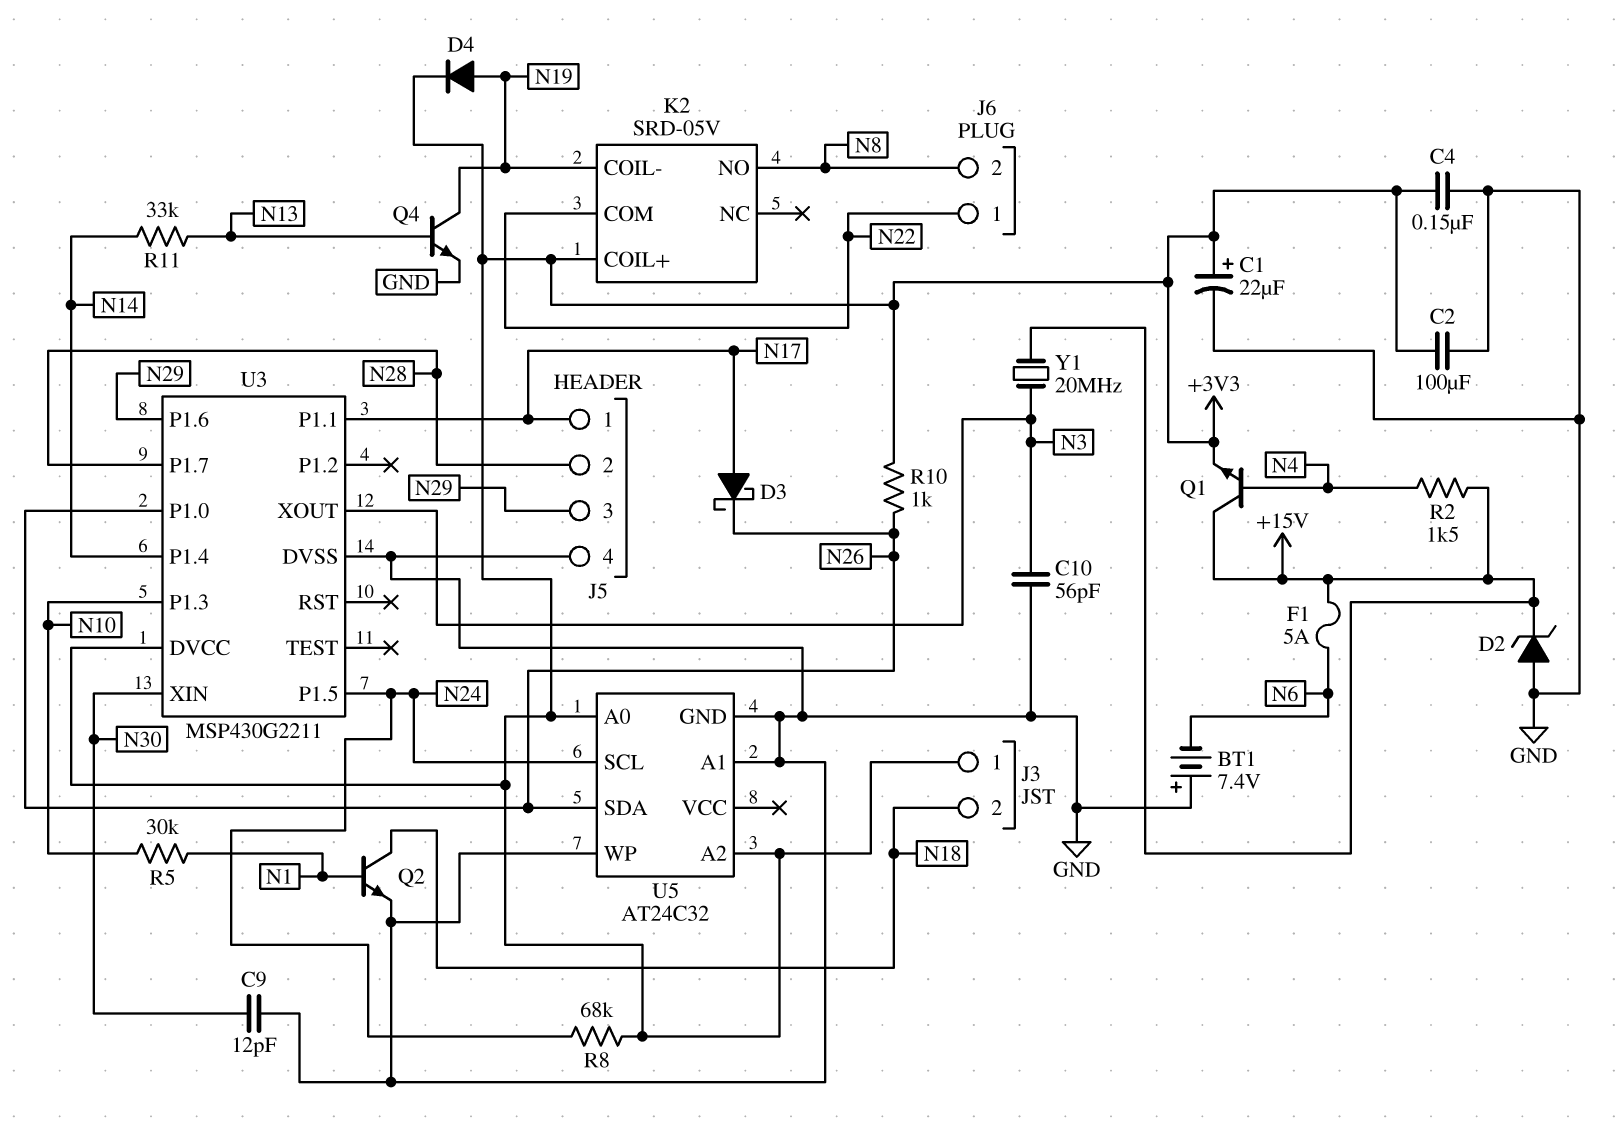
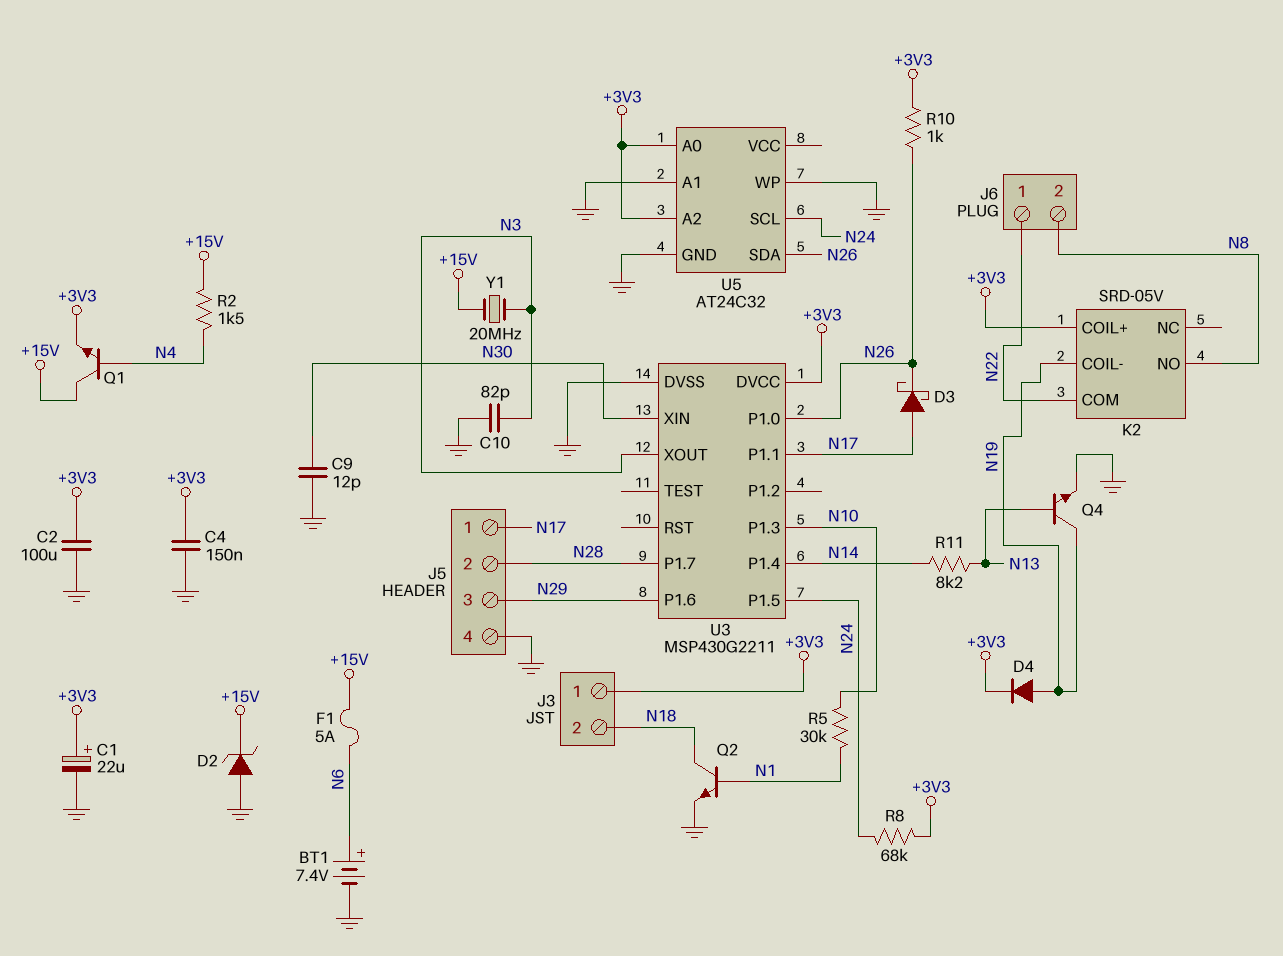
BT1: 7.4V (plus GND, minus N6) -> 7.4V (plus N6, minus GND)
C10: 56pF (GND, N3) -> 82pF (GND, N3)
R11: 33k (N13, N14) -> 8.2k (N13, N14)

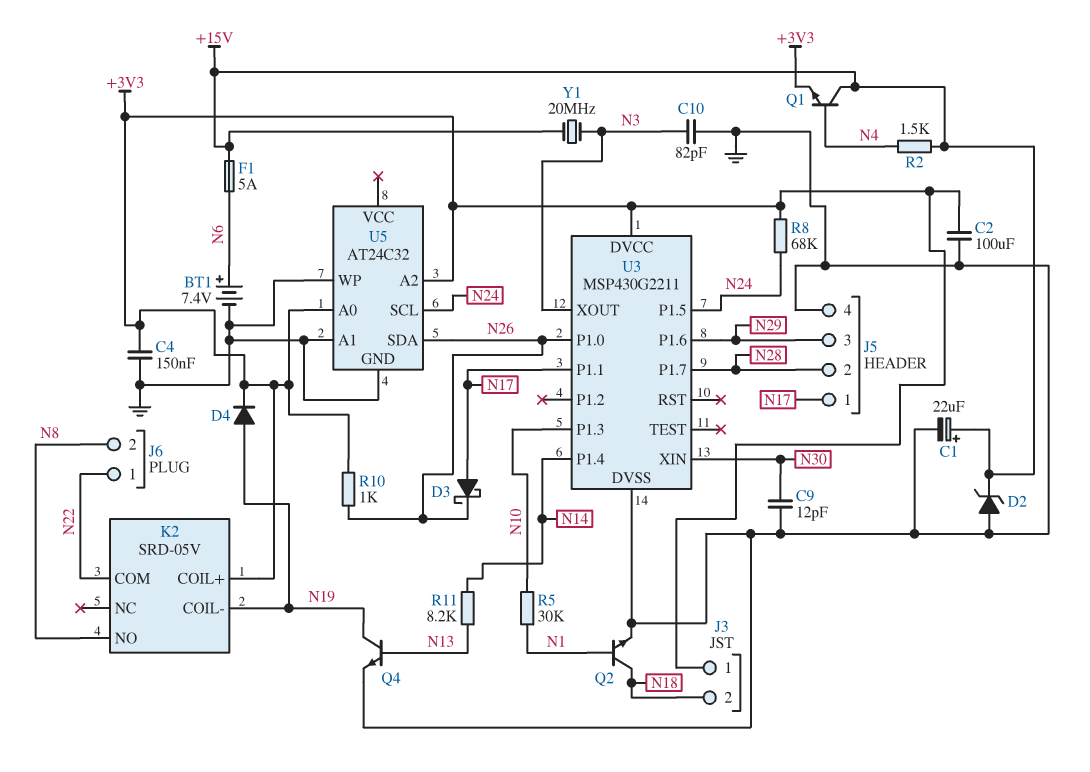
C1: 22uF (plus +3V3, minus GND) -> 22uF (plus +15V, minus GND)

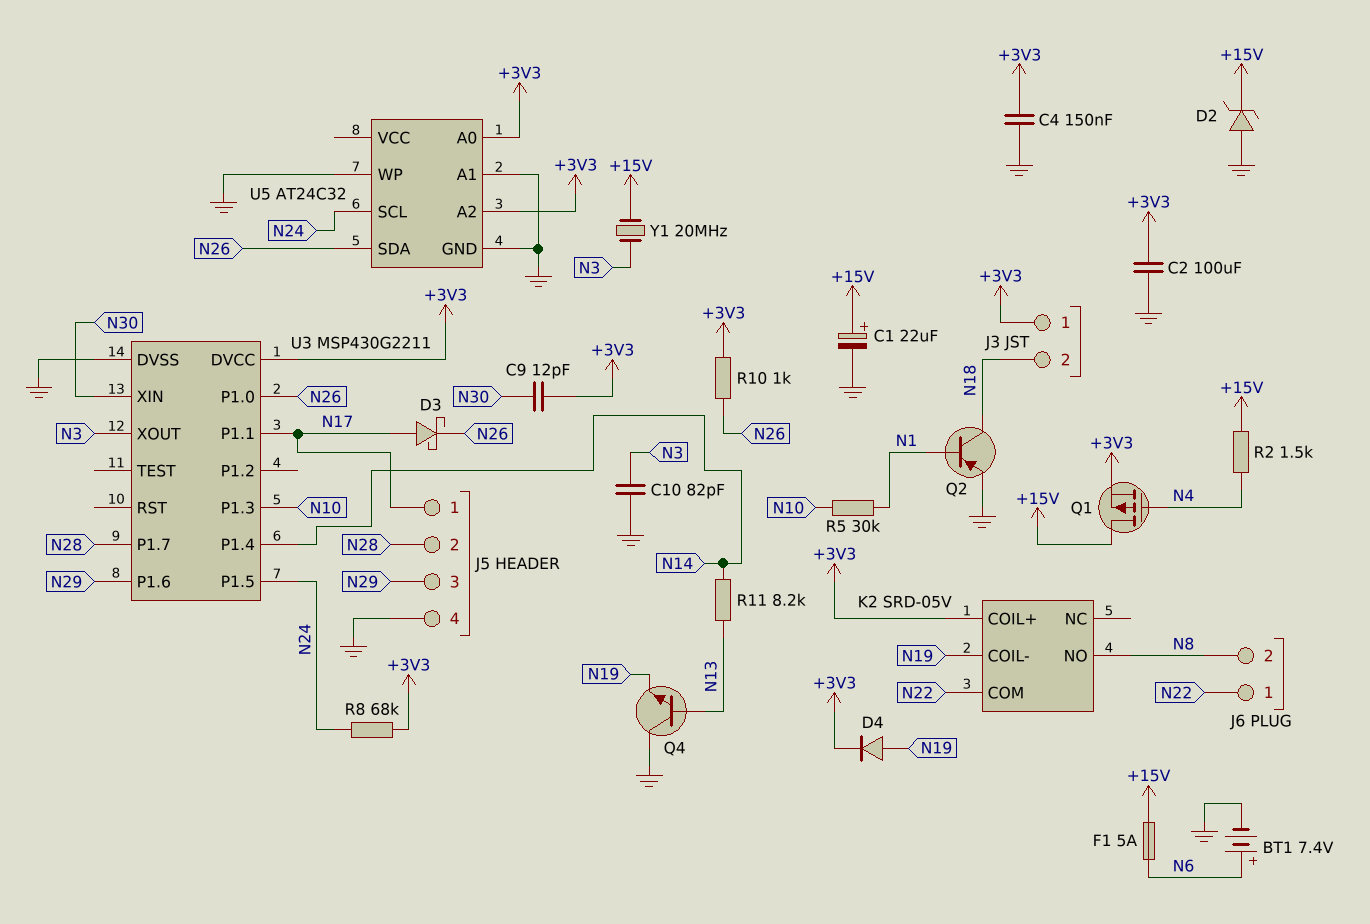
C9: 12pF (GND, N30) -> 12pF (+3V3, N30)
Q1: NPN (B N4, C +15V, E +3V3) -> PMOS (G N4, D +15V, S +3V3)
Q2: NPN (B N1, C N18, E GND) -> PNP (B N1, C N18, E GND)
Q4: NPN (B N13, C N19, E GND) -> NPN (B N13, C GND, E N19)

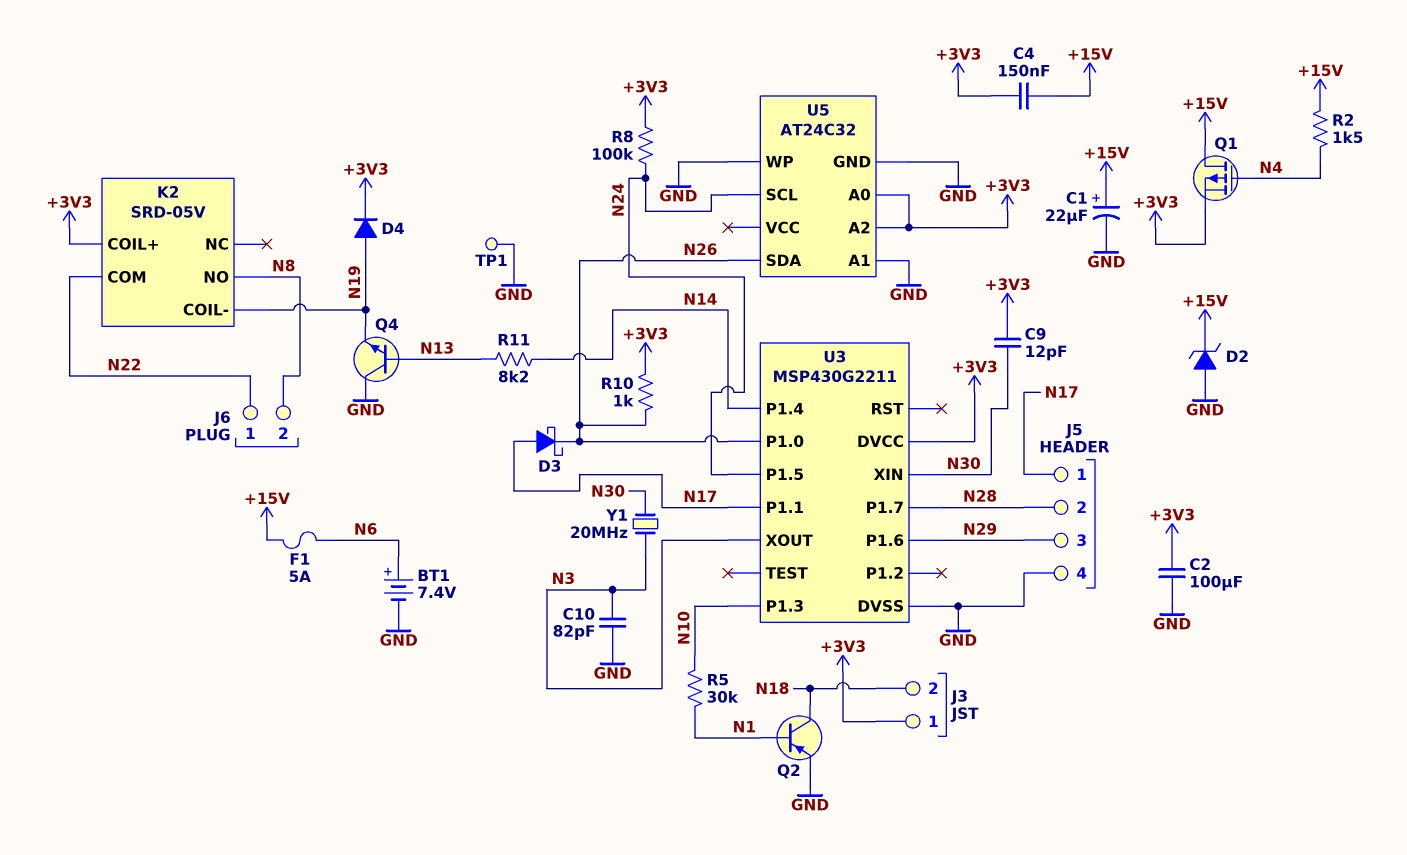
C4: 150nF (+3V3, GND) -> 150nF (+3V3, +15V)
R8: 68k (+3V3, N24) -> 100k (+3V3, N24)
TP1: none -> test point (GND)
Y1: 20MHz (+15V, N3) -> 20MHz (N3, N30)

